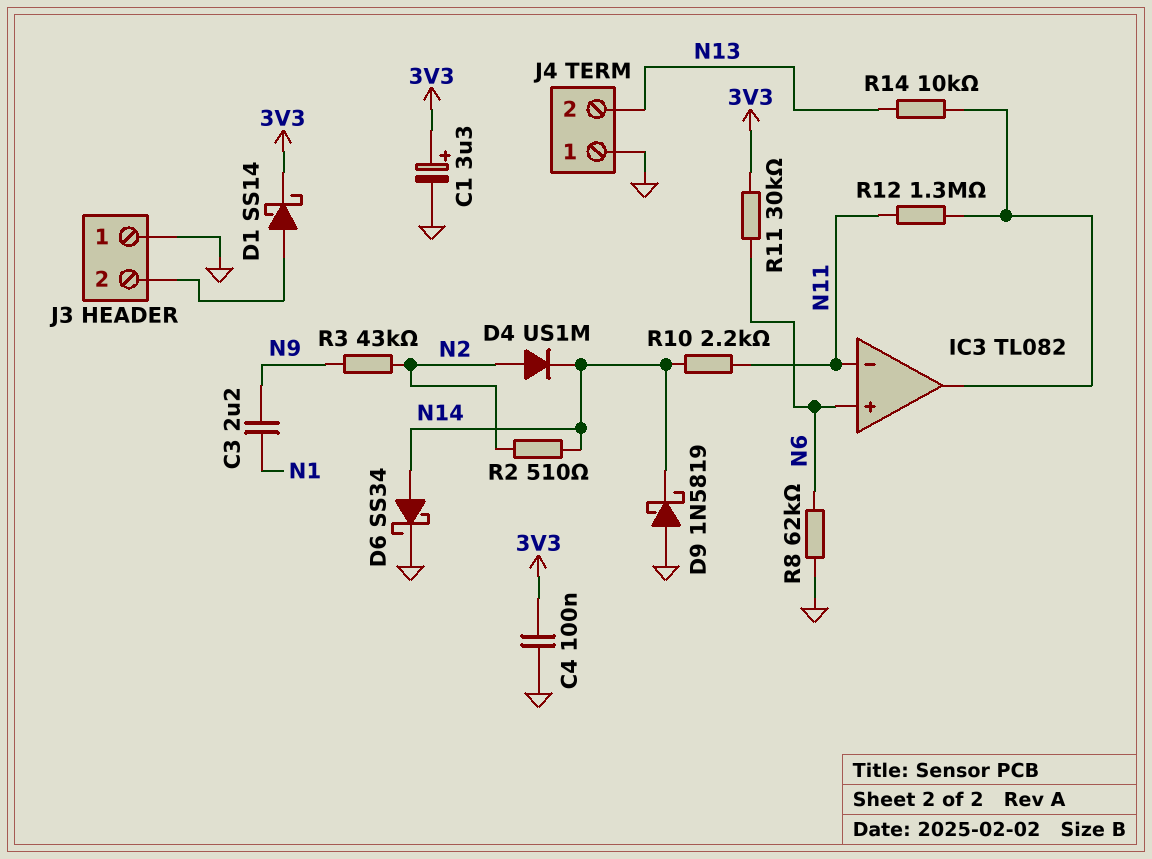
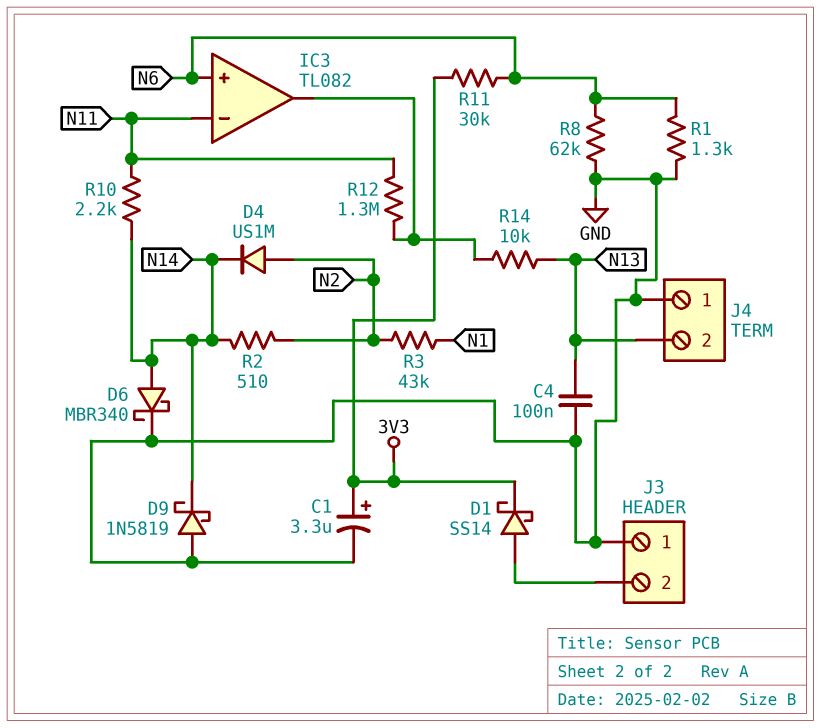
C3: 2.2uF (N1, N9) -> none
C4: 100nF (3V3, GND) -> 100nF (GND, N13)
D6: schottky SS34 (A N14, K GND) -> schottky MBR340 (A N14, K GND)
R1: none -> 1.3k (GND, N6)
R3: 43k (N2, N9) -> 43k (N1, N2)

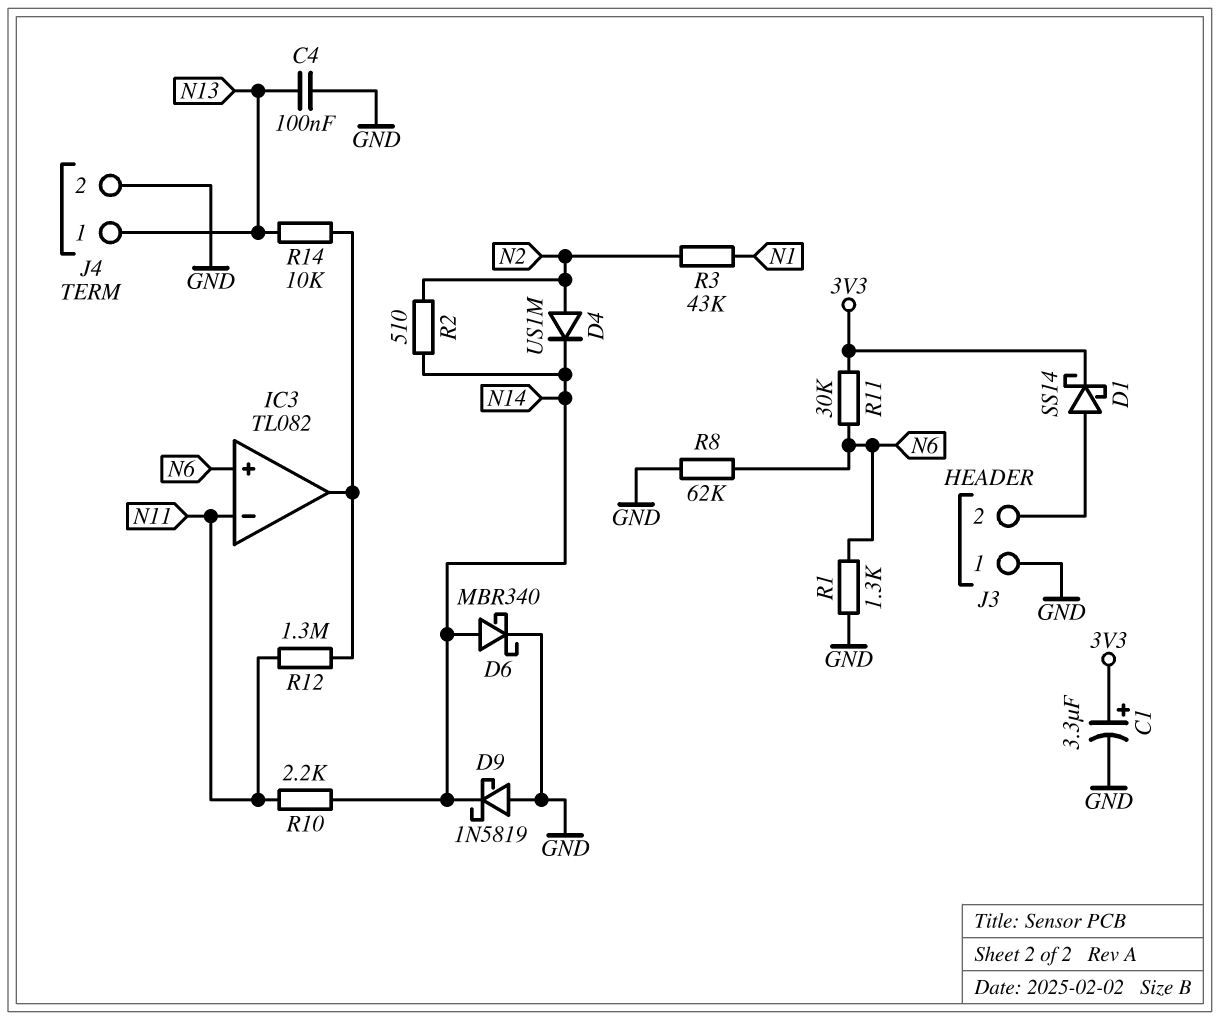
J4 pin 1: GND -> N13
J4 pin 2: N13 -> GND

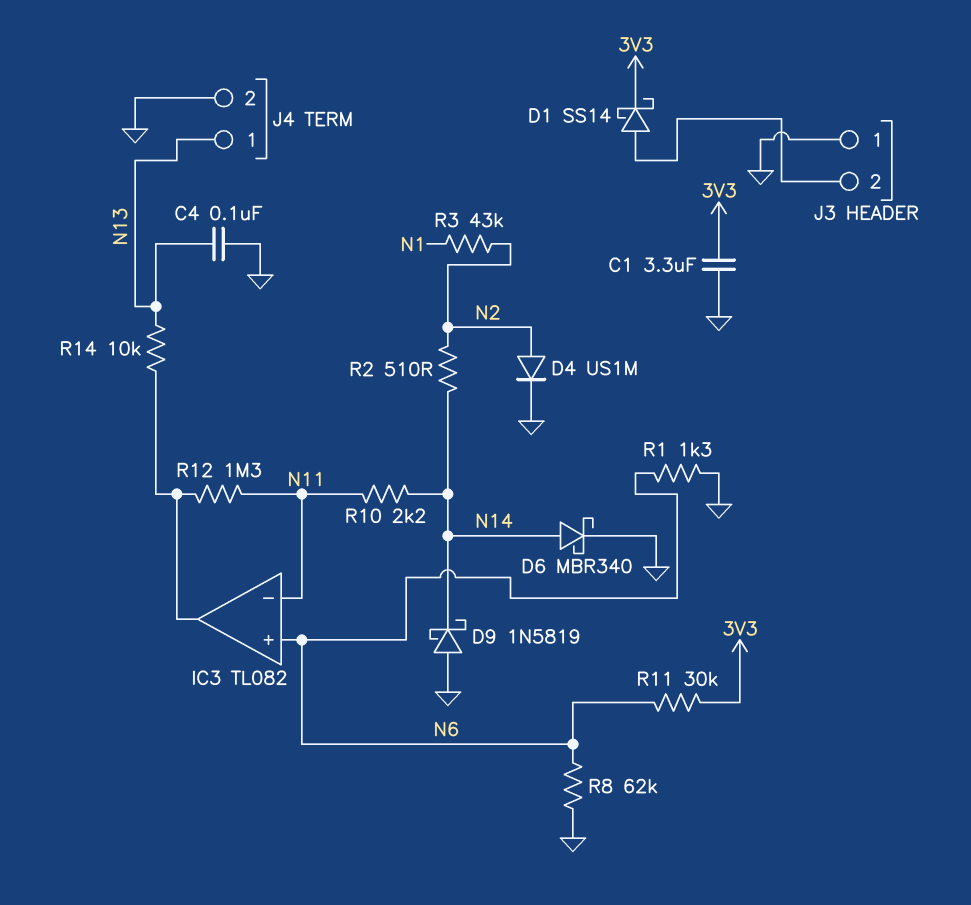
C1: 3.3uF (plus 3V3, minus GND) -> 3.3uF (3V3, GND)
D4: diode US1M (A N2, K N14) -> diode US1M (A N2, K GND)

